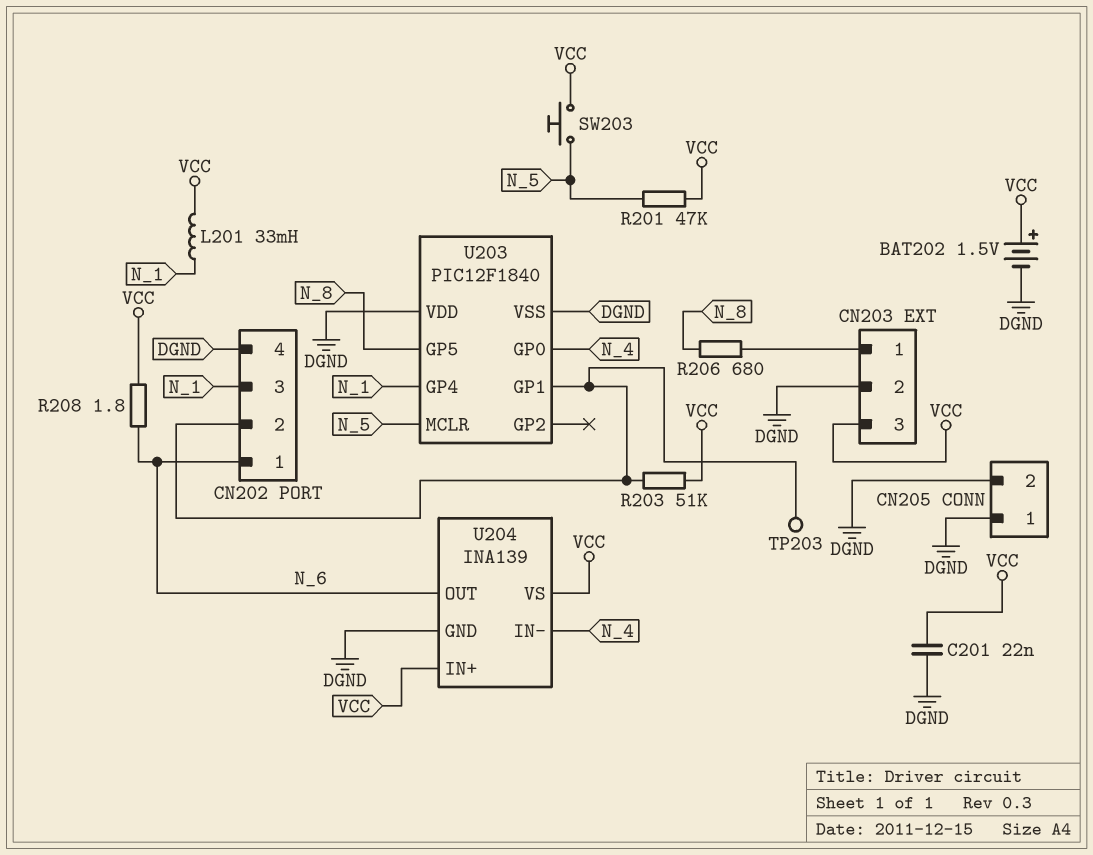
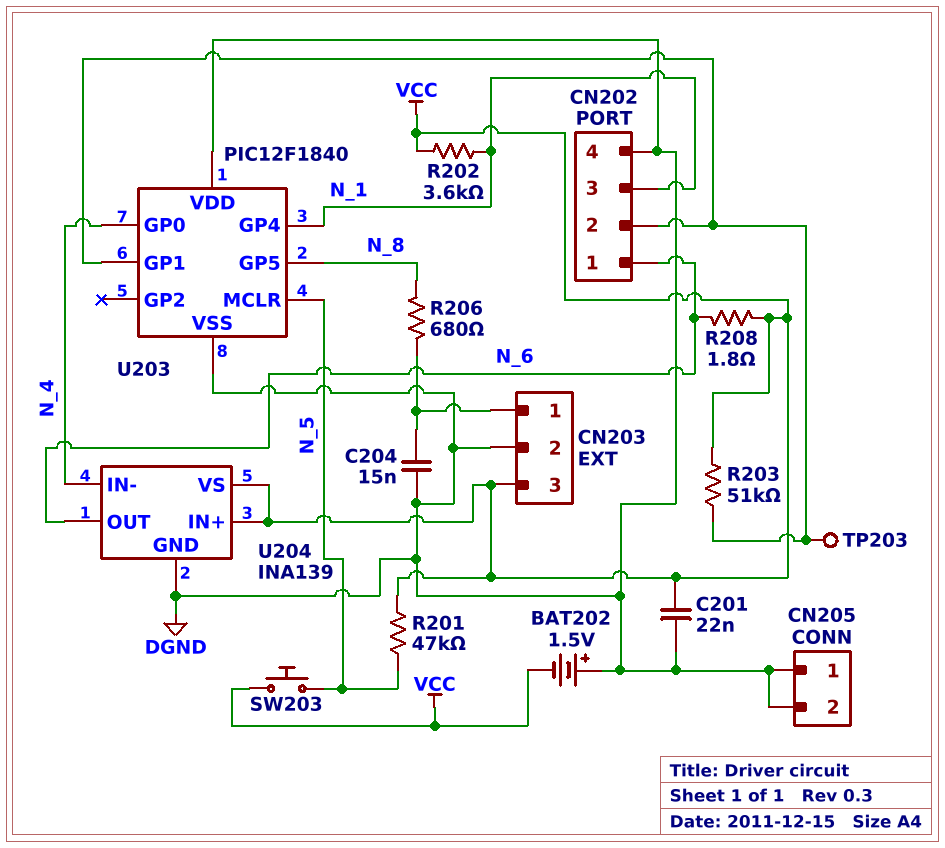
BAT202: 1.5V (plus VCC, minus DGND) -> 1.5V (plus DGND, minus VCC)
C204: none -> 15nF (CN203/1, DGND)
L201: 33mH (N_1, VCC) -> none
R202: none -> 3.6k (N_1, VCC)

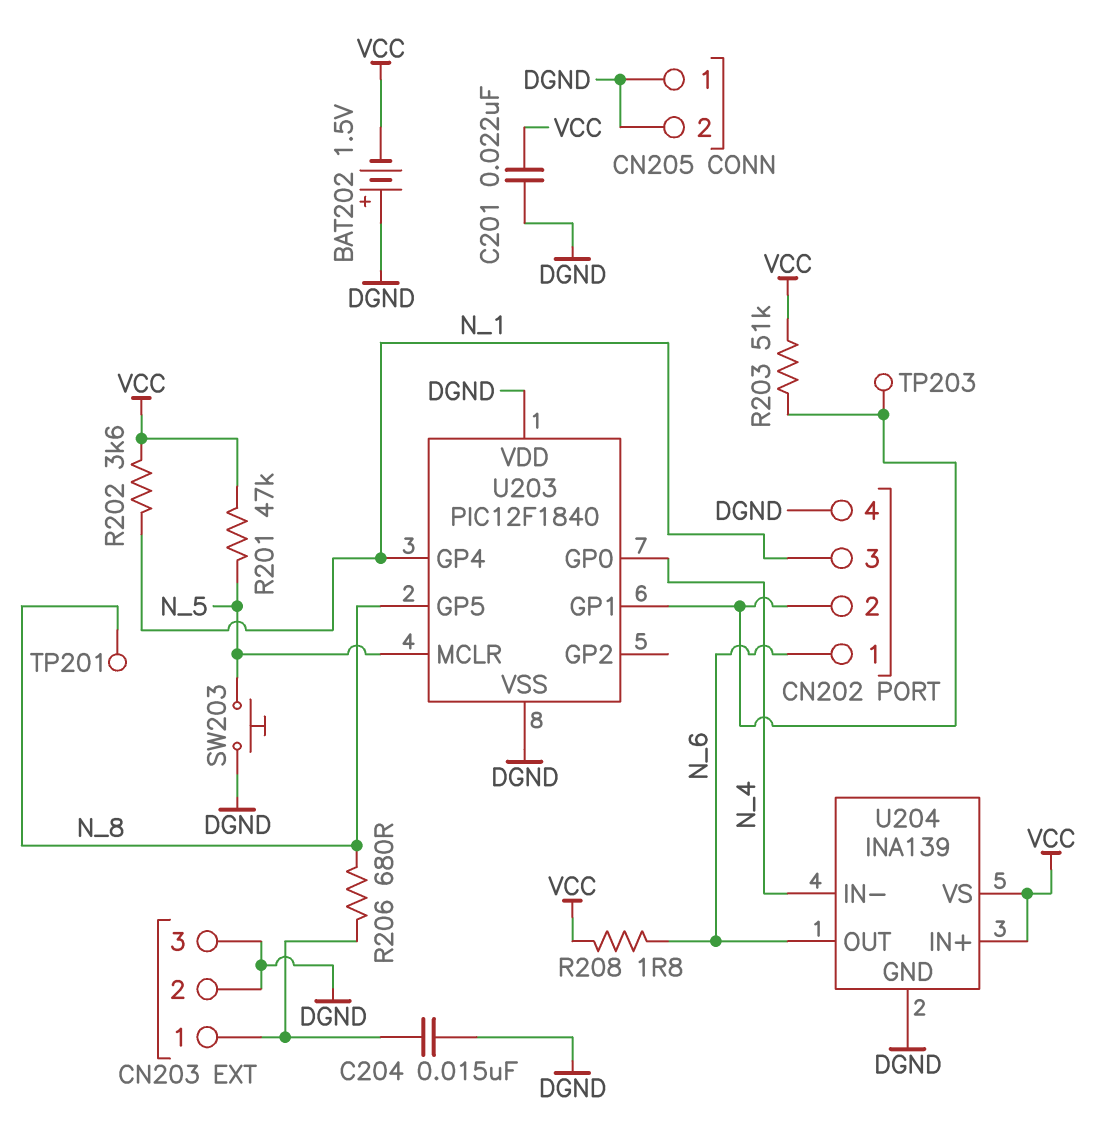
CN203 pin 3: VCC -> DGND
SW203: button (N_5, VCC) -> button (DGND, N_5)
TP201: none -> test point (N_8)

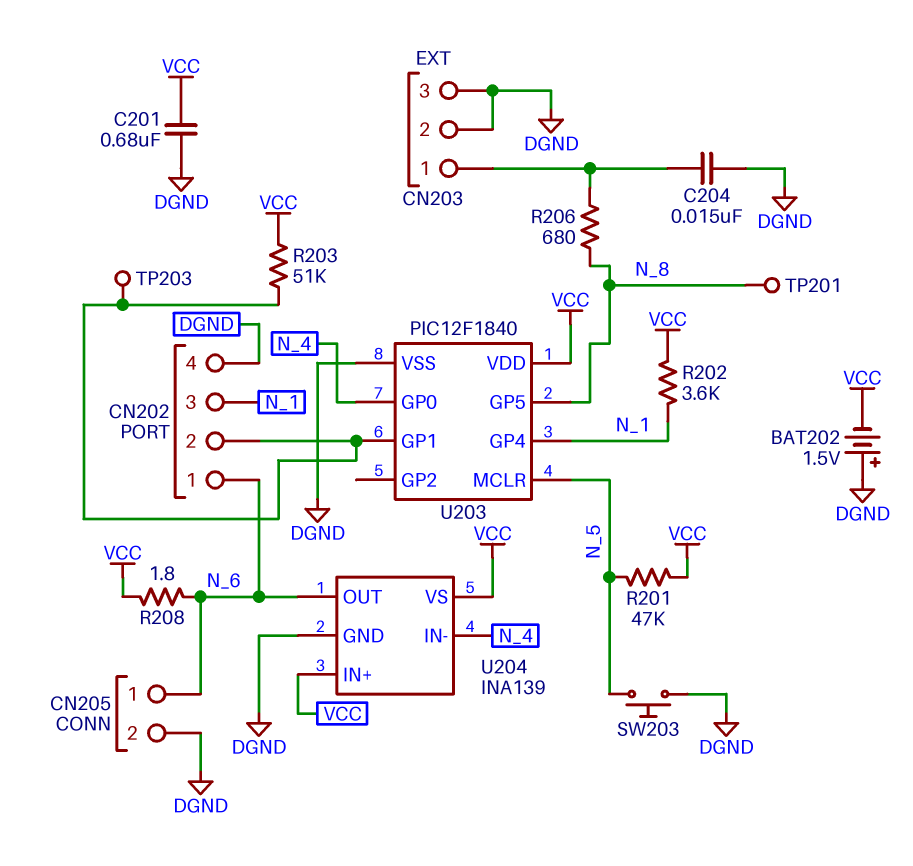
C201: 22nF (DGND, VCC) -> 680nF (DGND, VCC)
CN205 pin 1: DGND -> N_6
U203 pin VDD: DGND -> VCC

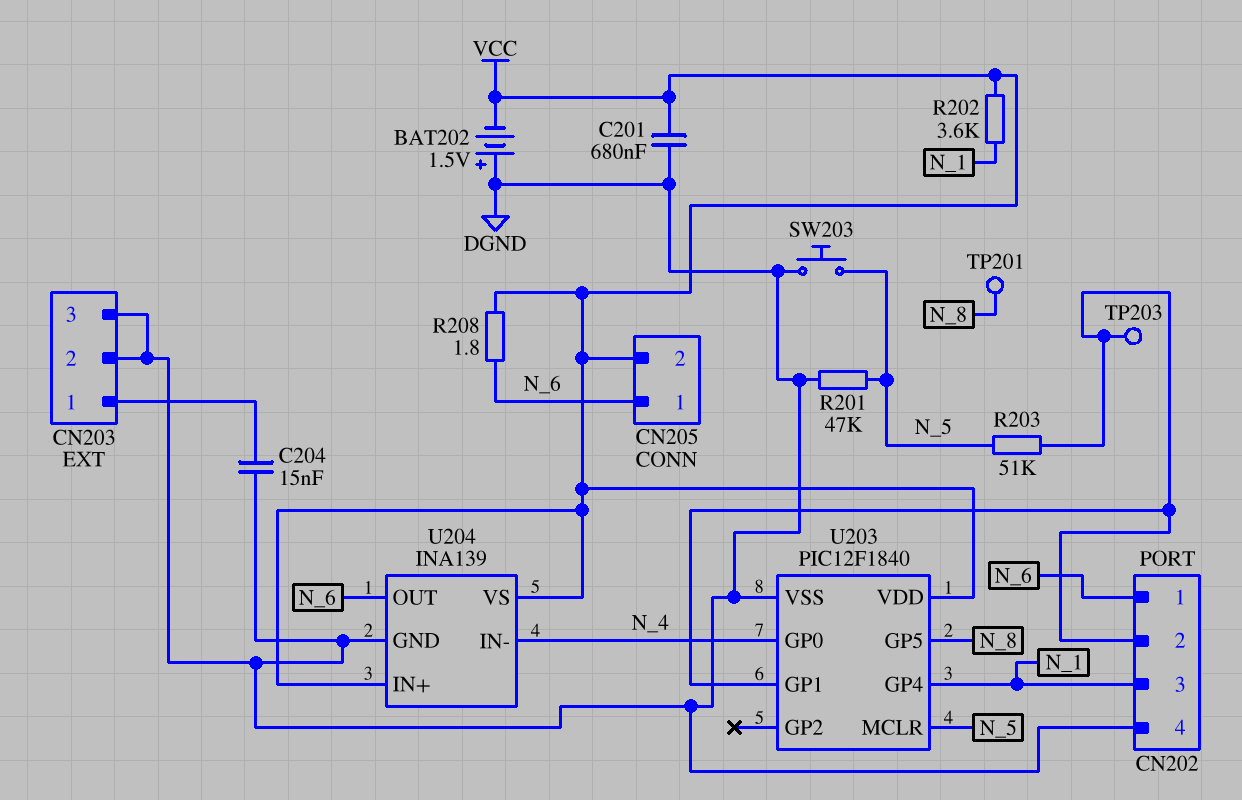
CN205 pin 2: DGND -> VCC
R201: 47k (N_5, VCC) -> 47k (DGND, N_5)
R203: 51k (CN202/2, VCC) -> 51k (CN202/2, N_5)
R206: 680 (CN203/1, N_8) -> none

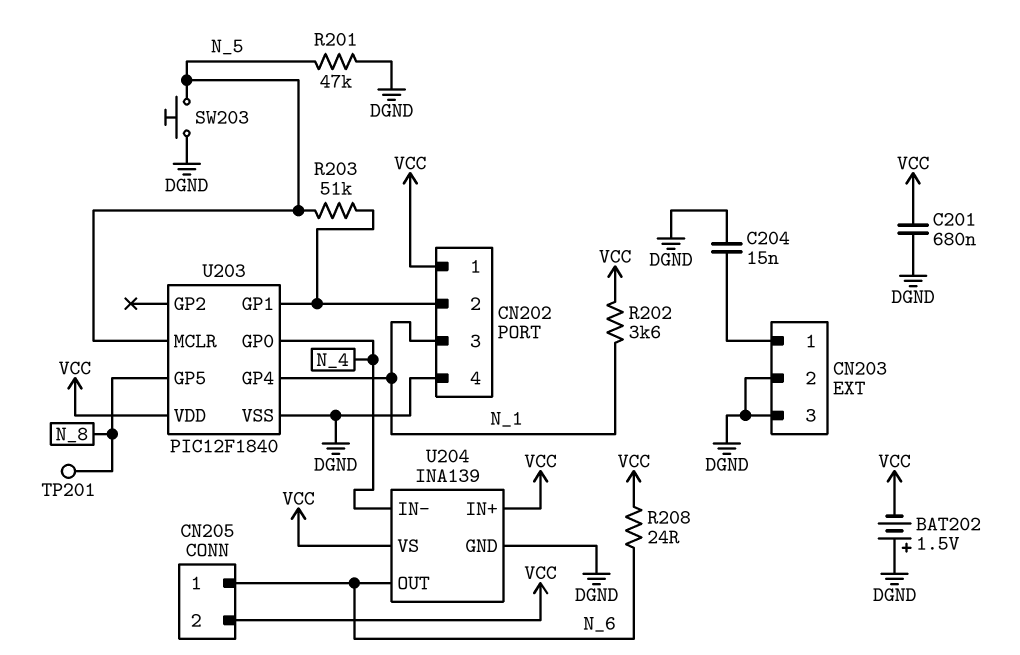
CN202 pin 1: N_6 -> VCC
R208: 1.8 (N_6, VCC) -> 24 (N_6, VCC)
TP203: test point (CN202/2) -> none

